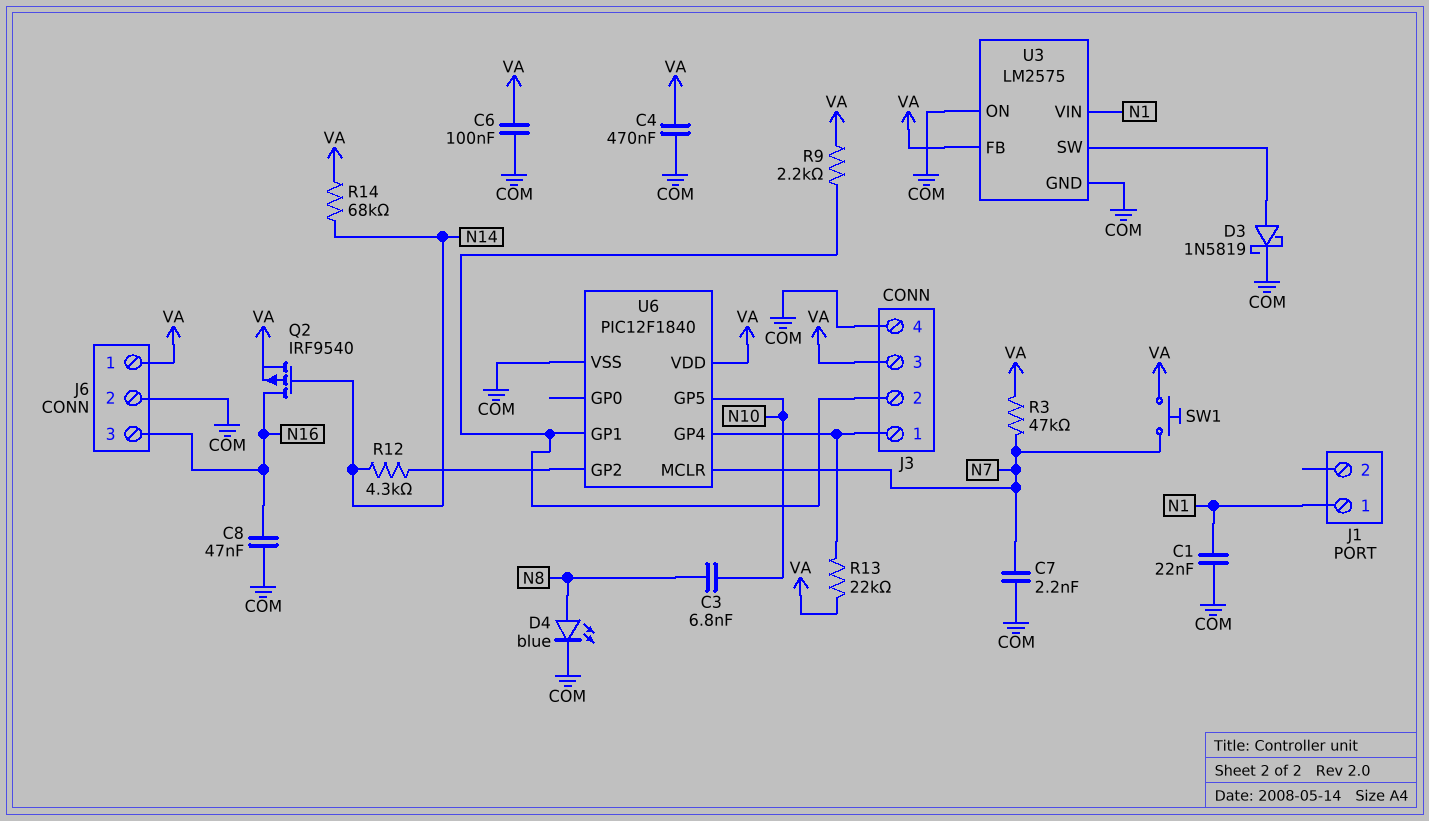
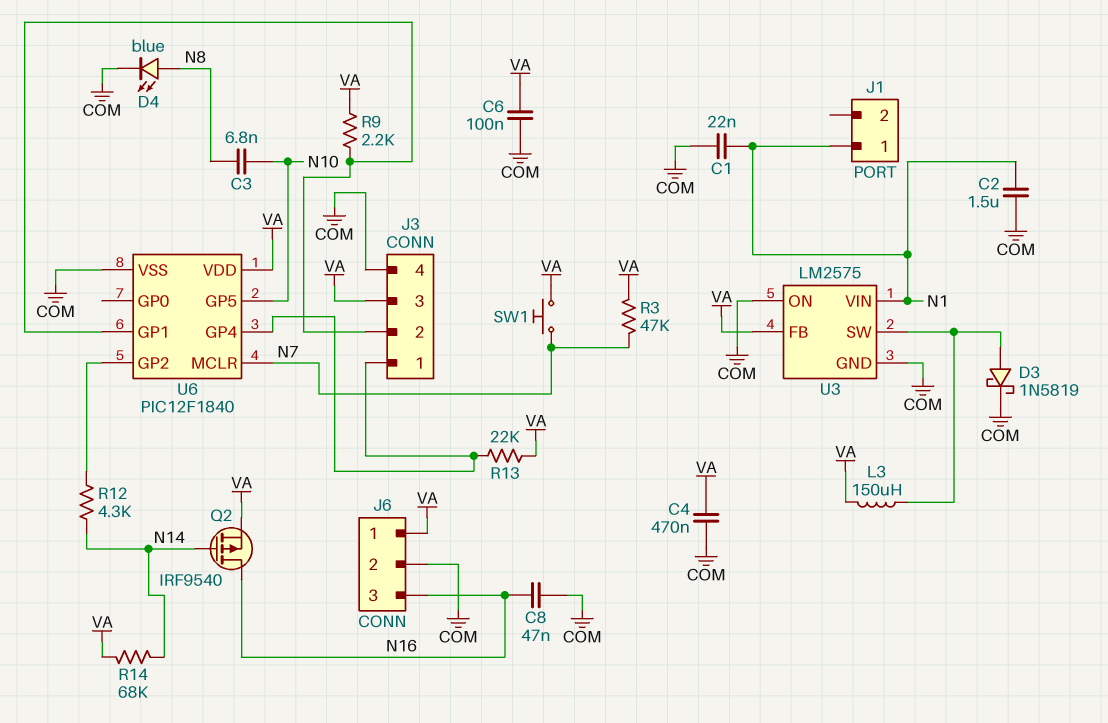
C2: none -> 1.5uF (COM, N1)
C7: 2.2nF (COM, N7) -> none
L3: none -> 150uH (U3/SW, VA)

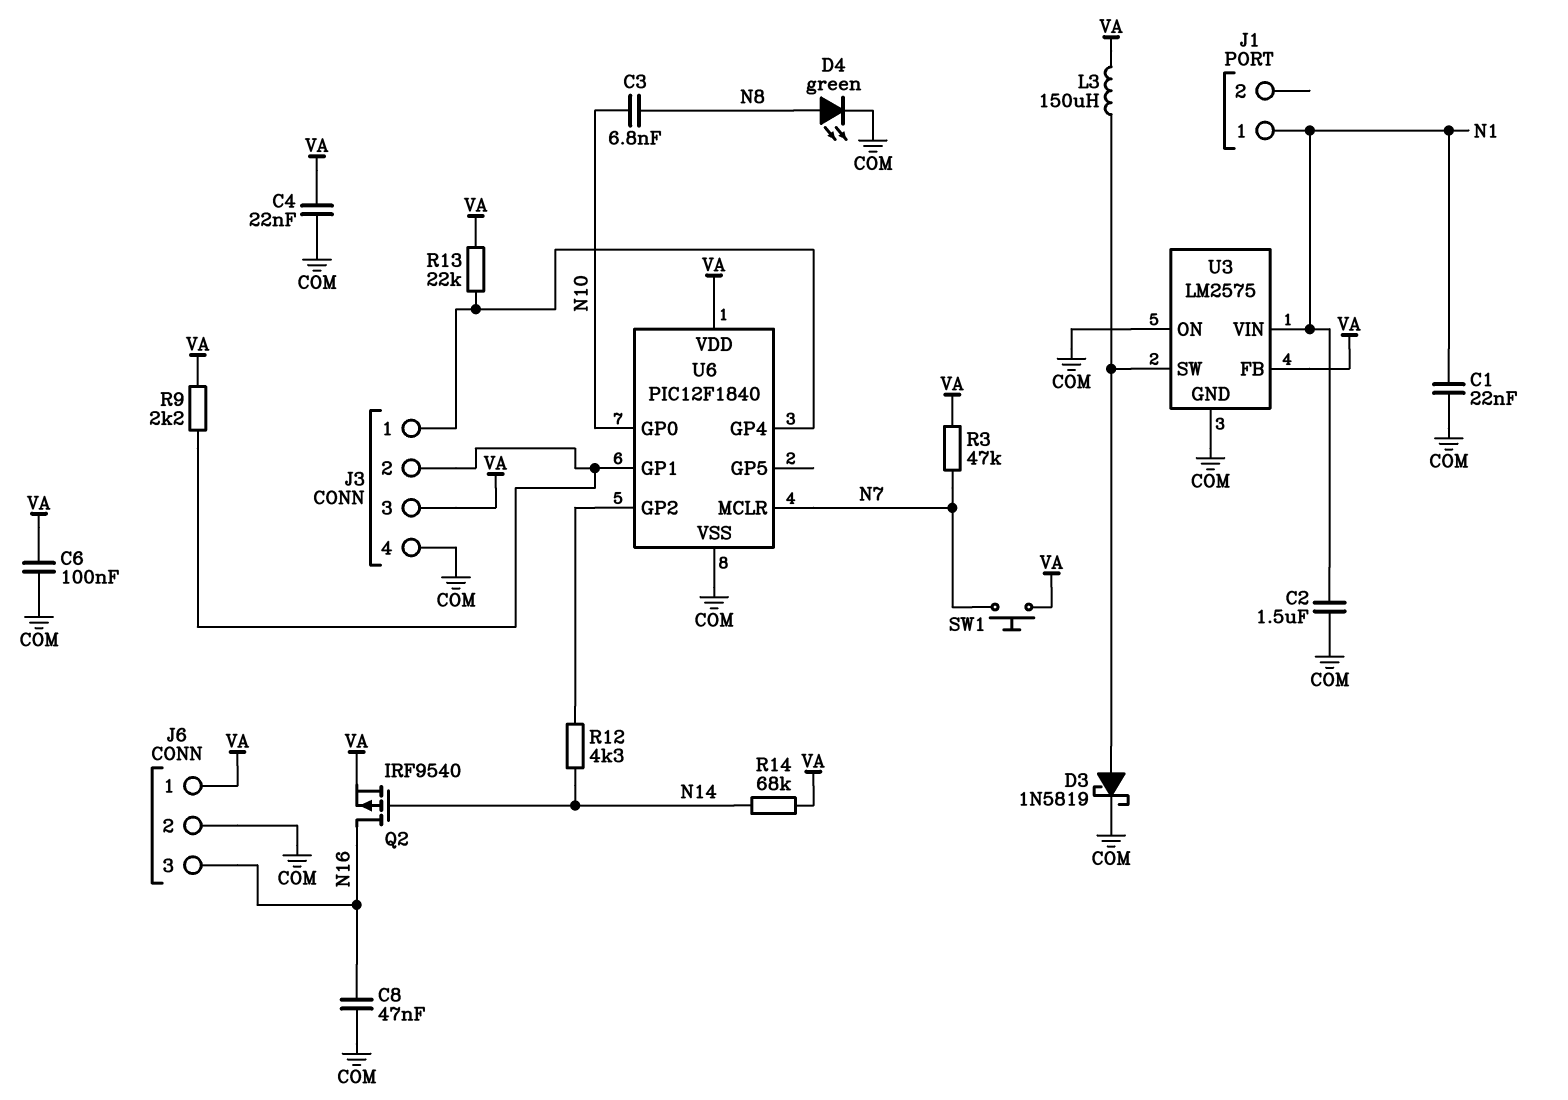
C4: 470nF (COM, VA) -> 22nF (COM, VA)
D4: LED blue (A N8, K COM) -> LED green (A N8, K COM)
U6 pin GP0: none -> N10
U6 pin GP5: N10 -> none

